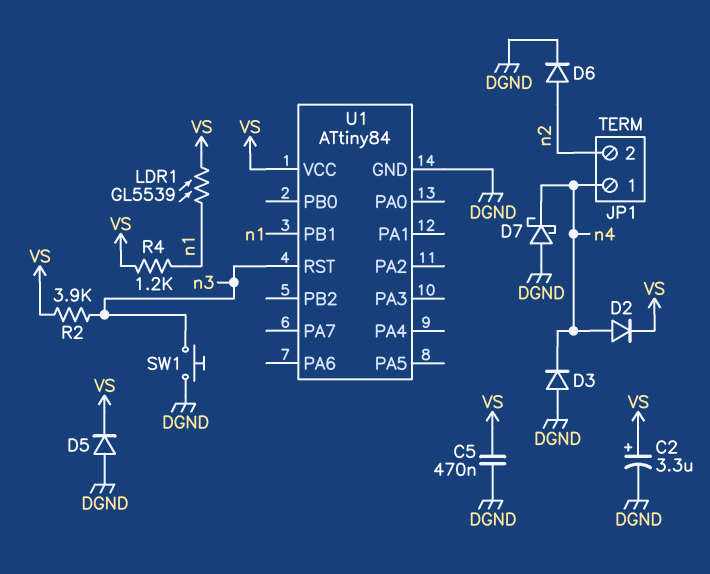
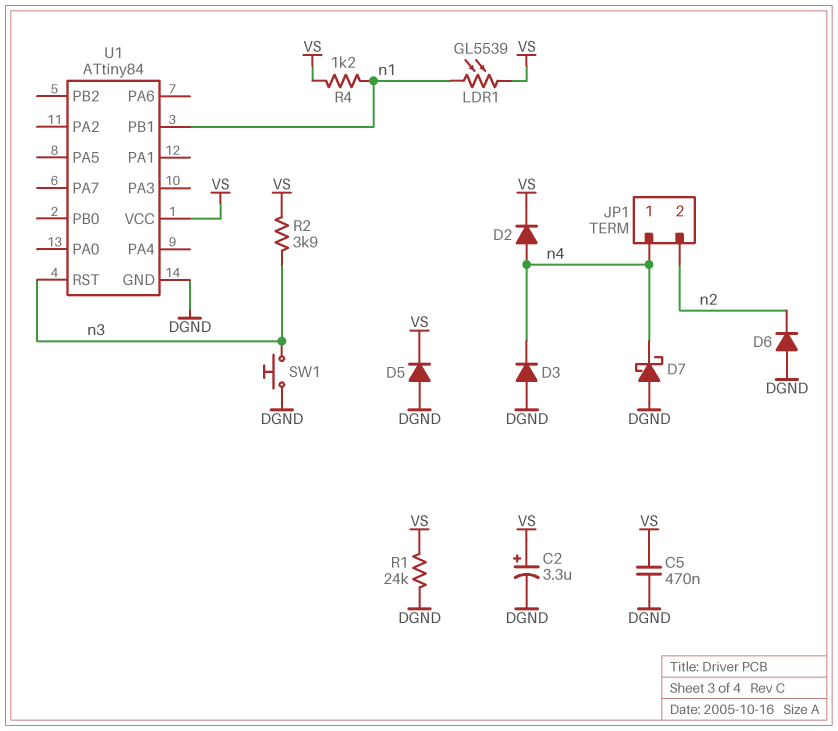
D6: diode (A n2, K DGND) -> diode (A DGND, K n2)
R1: none -> 24k (DGND, VS)

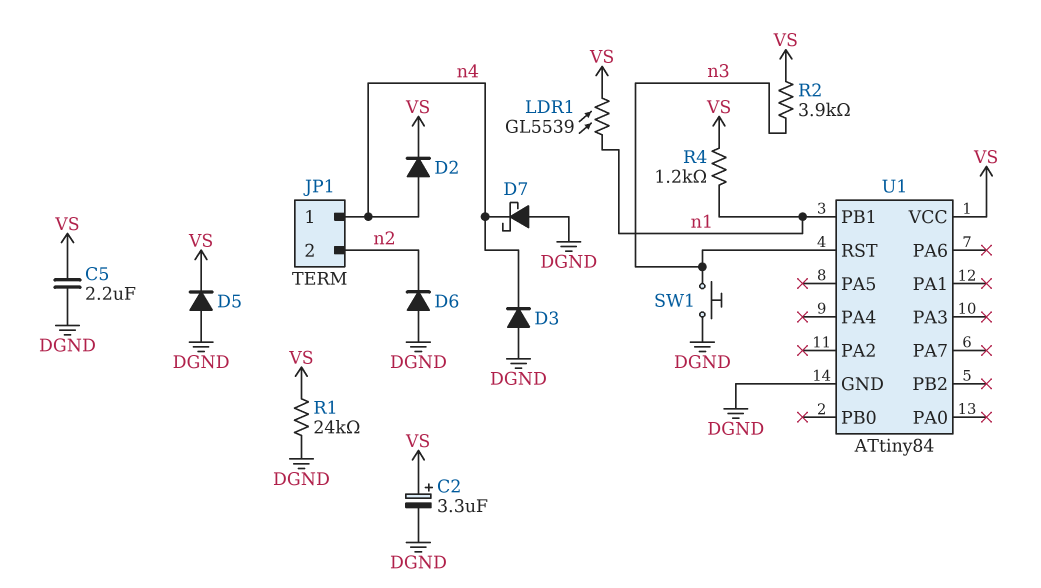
C5: 470nF (DGND, VS) -> 2.2uF (DGND, VS)

